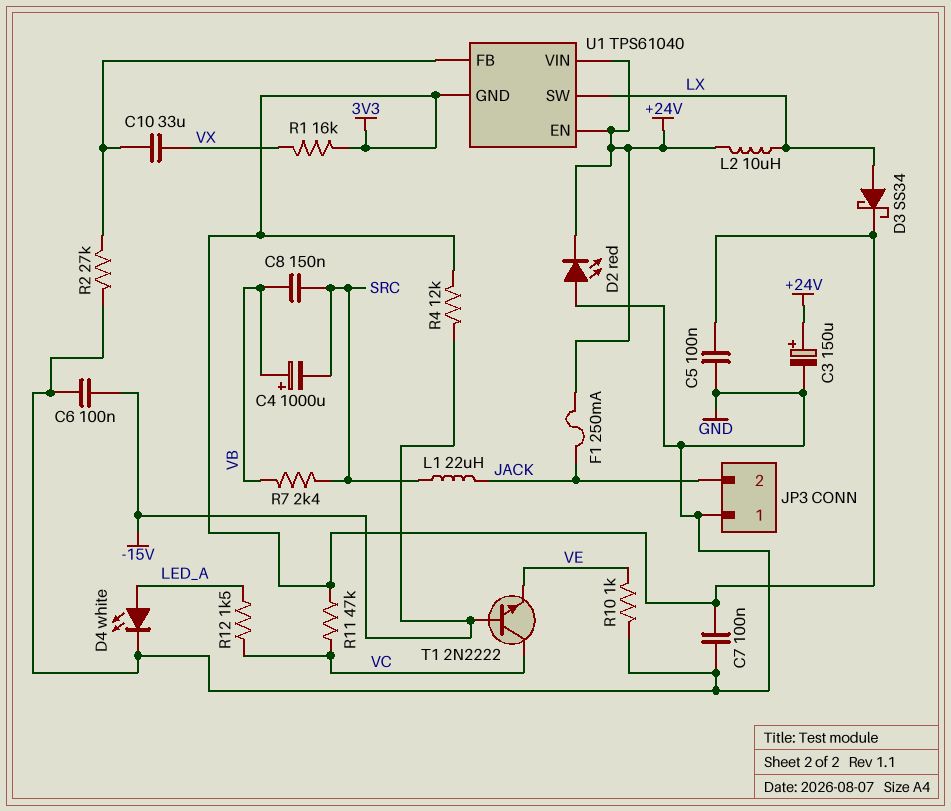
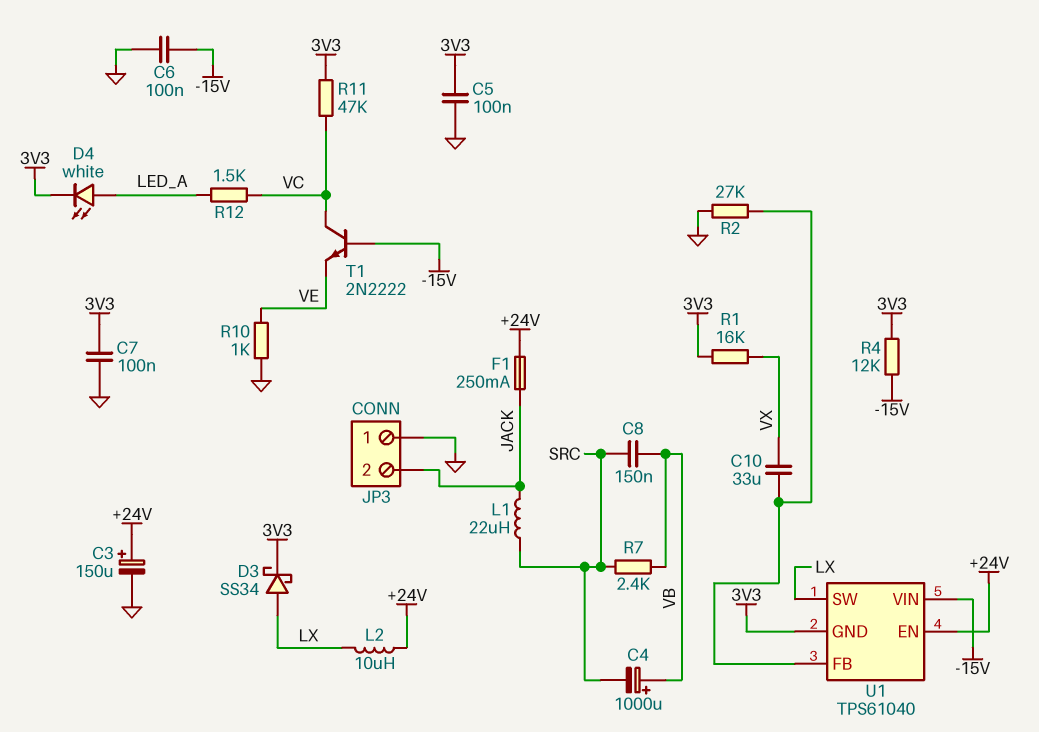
D2: LED red (A GND, K +24V) -> none
D4: LED white (A LED_A, K GND) -> LED white (A LED_A, K 3V3)
U1 pin VIN: +24V -> -15V

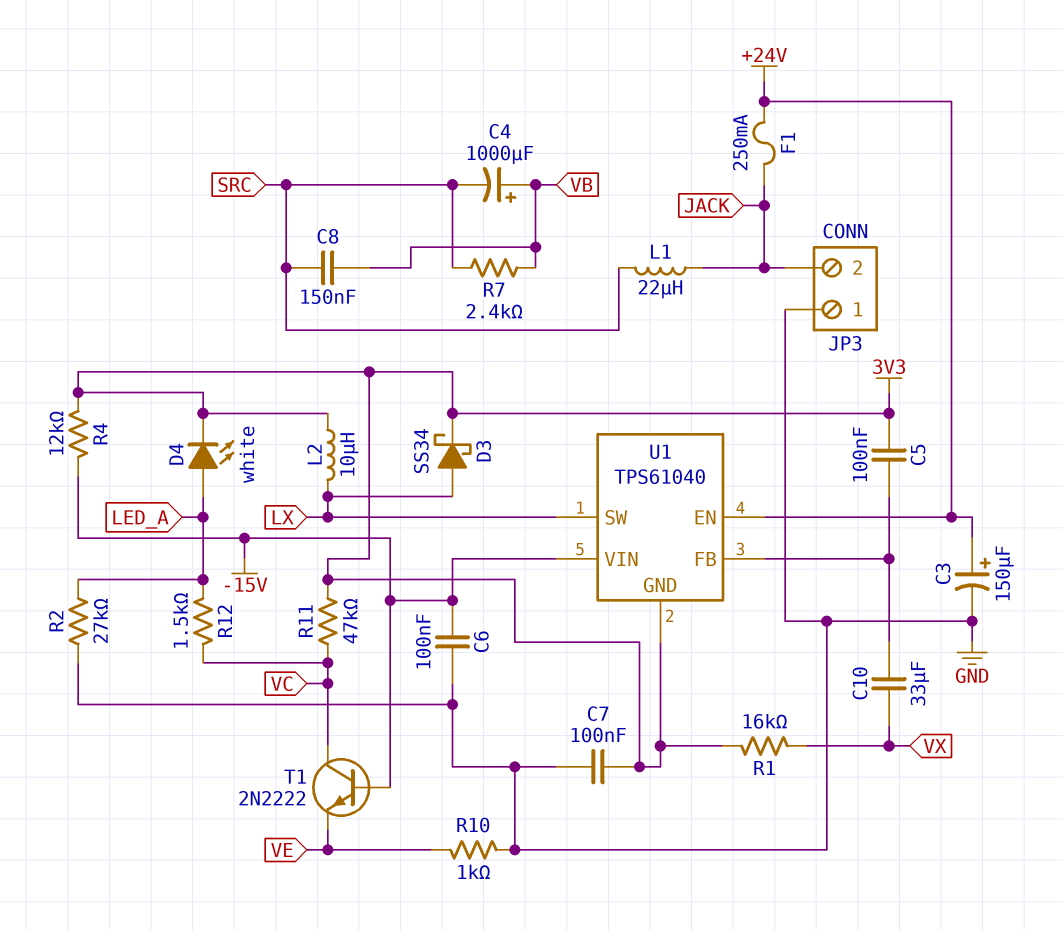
C5: 100nF (3V3, GND) -> 100nF (3V3, U1/FB)
L2: 10uH (+24V, LX) -> 10uH (3V3, LX)
R2: 27k (GND, U1/FB) -> 27k (GND, LED_A)

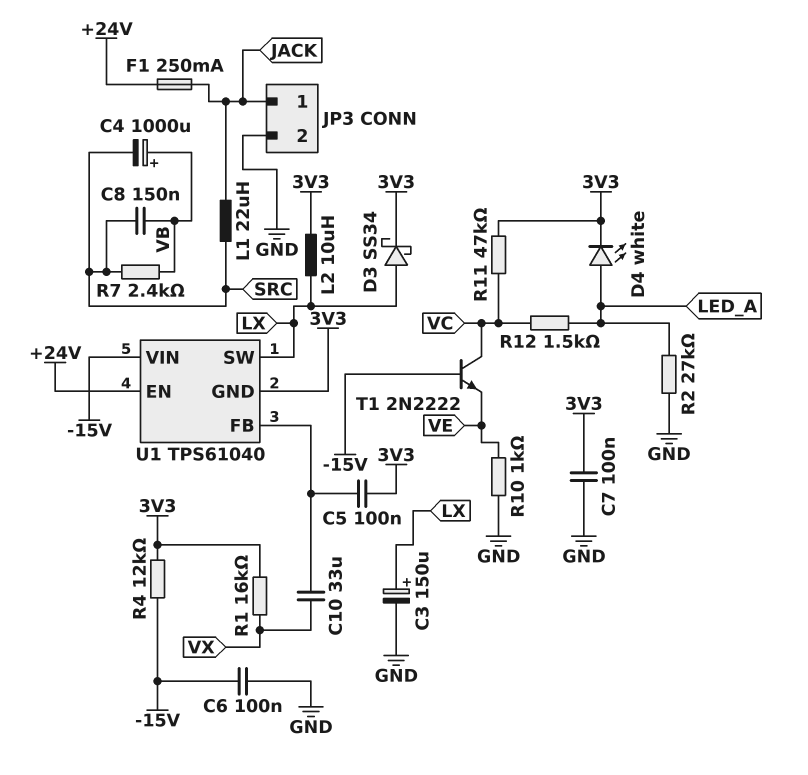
C3: 150uF (plus +24V, minus GND) -> 150uF (plus LX, minus GND)
JP3 pin 1: GND -> JACK
JP3 pin 2: JACK -> GND

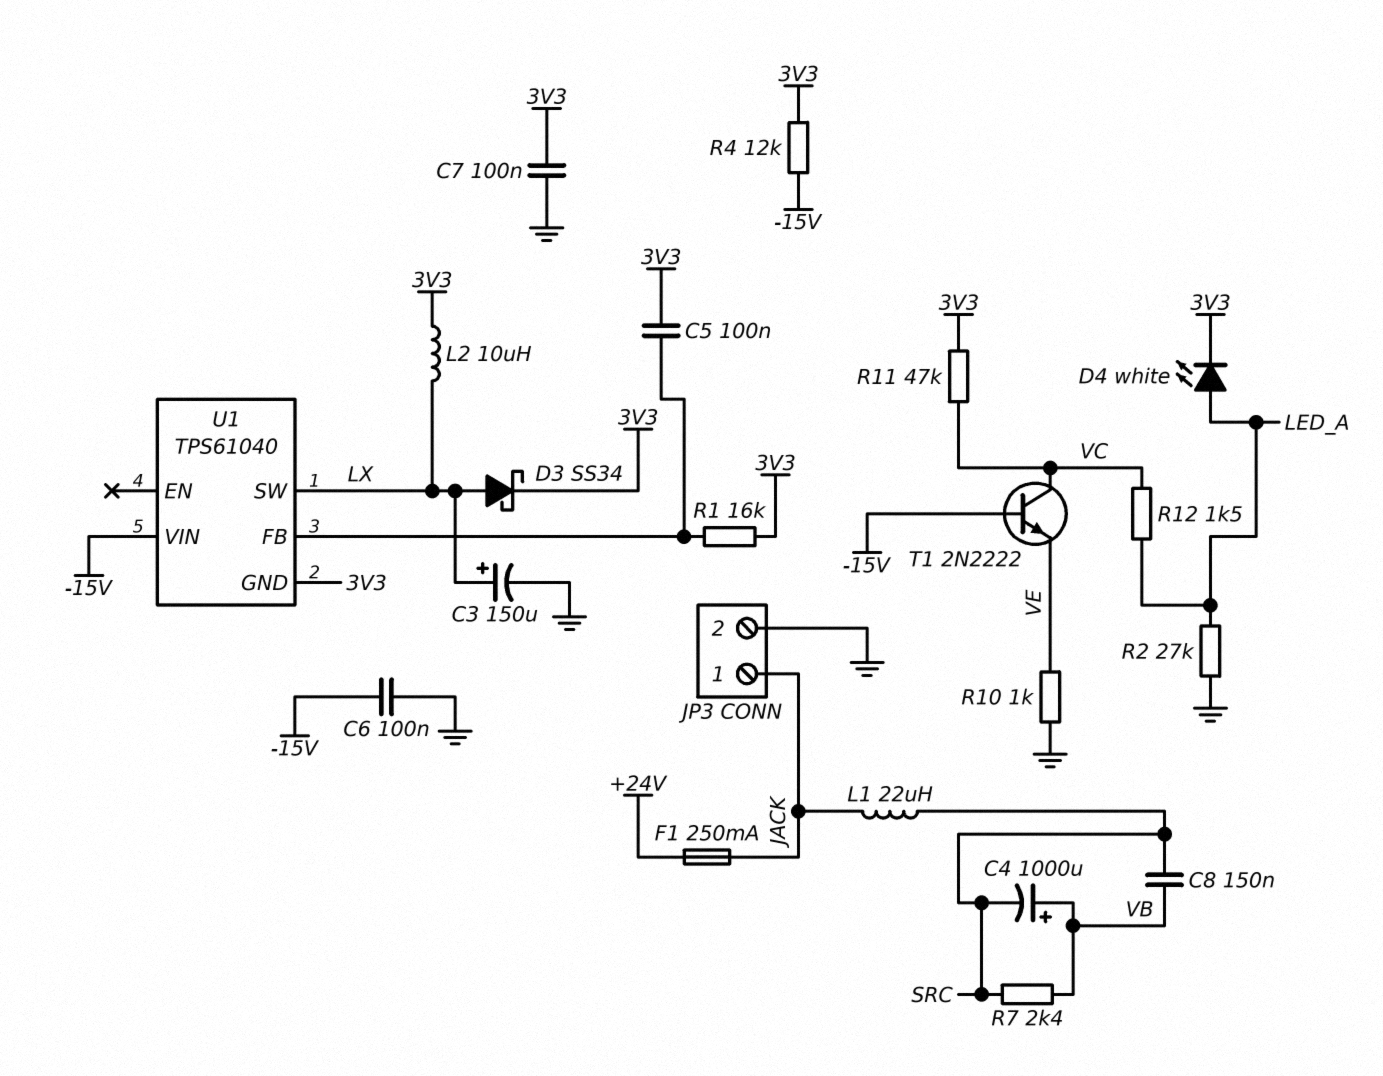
C10: 33uF (U1/FB, VX) -> none
R1: 16k (3V3, VX) -> 16k (3V3, U1/FB)
U1 pin EN: +24V -> none

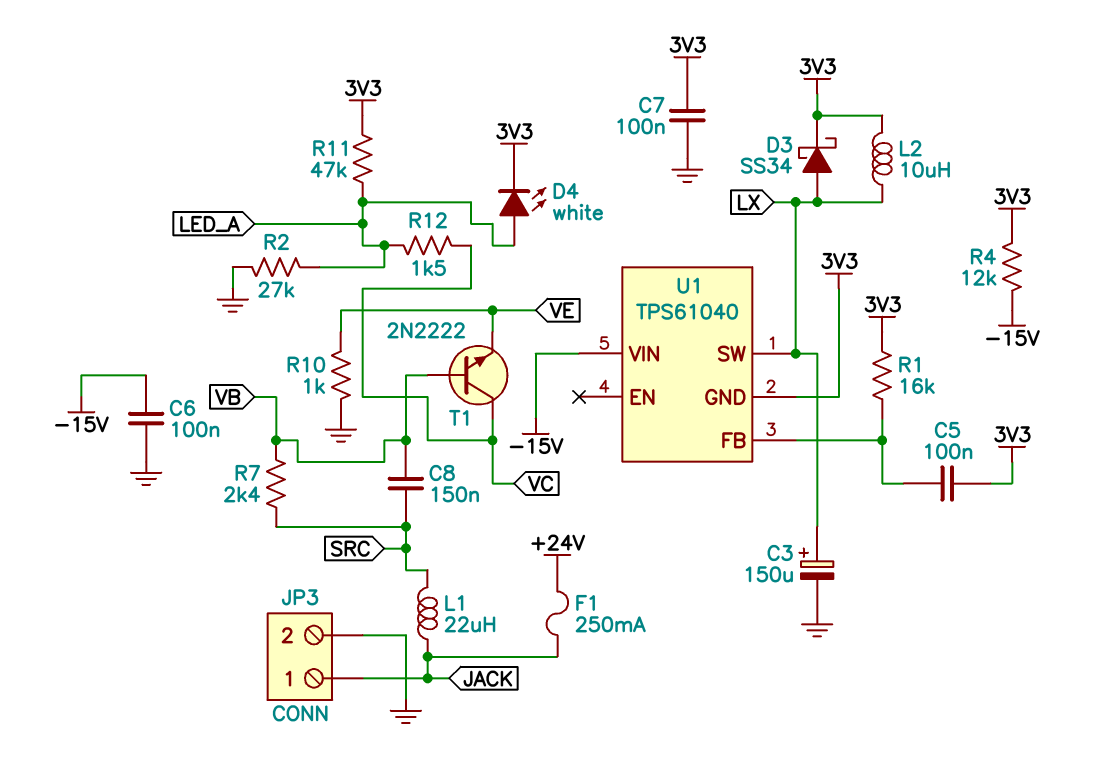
C4: 1000uF (plus VB, minus SRC) -> none
R11: 47k (3V3, VC) -> 47k (3V3, LED_A)
T1: NPN 2N2222 (B -15V, C VC, E VE) -> NPN 2N2222 (B VB, C VC, E VE)

